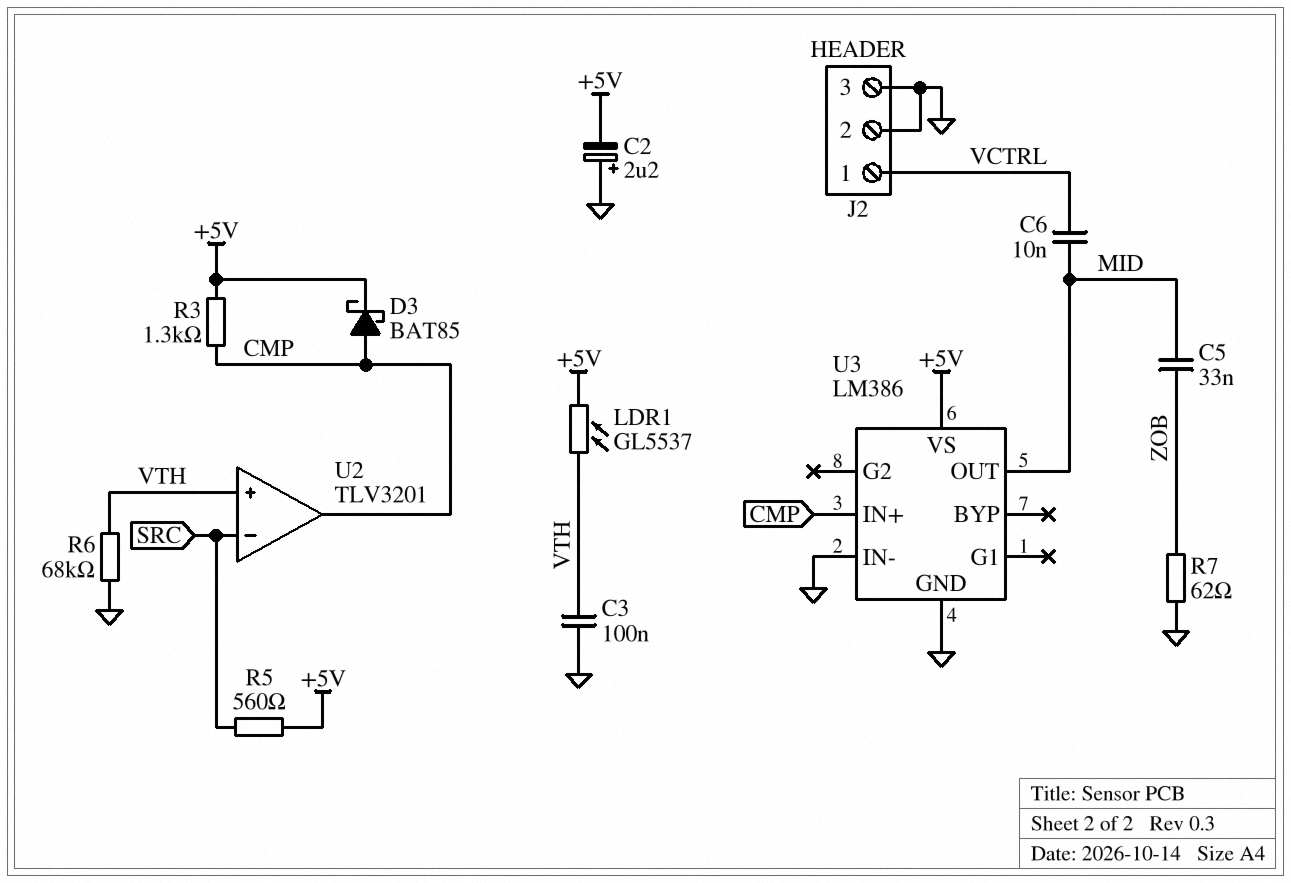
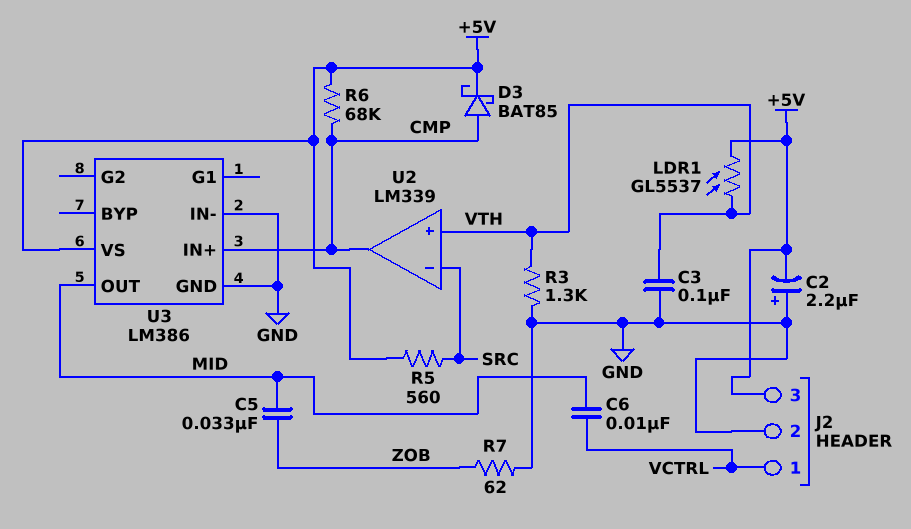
J2 pin 3: GND -> +5V
R3: 1.3k (+5V, CMP) -> 1.3k (GND, VTH)
R6: 68k (GND, VTH) -> 68k (+5V, CMP)
U2: TLV3201 -> LM339

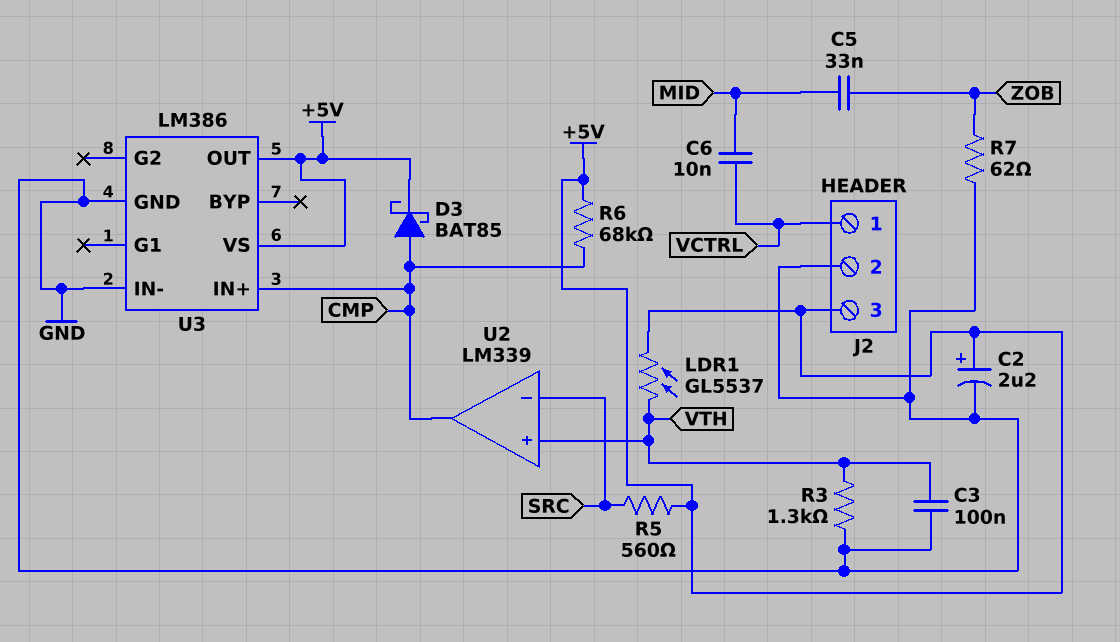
C2: 2.2uF (plus GND, minus +5V) -> 2.2uF (plus +5V, minus GND)
U3 pin OUT: MID -> +5V

